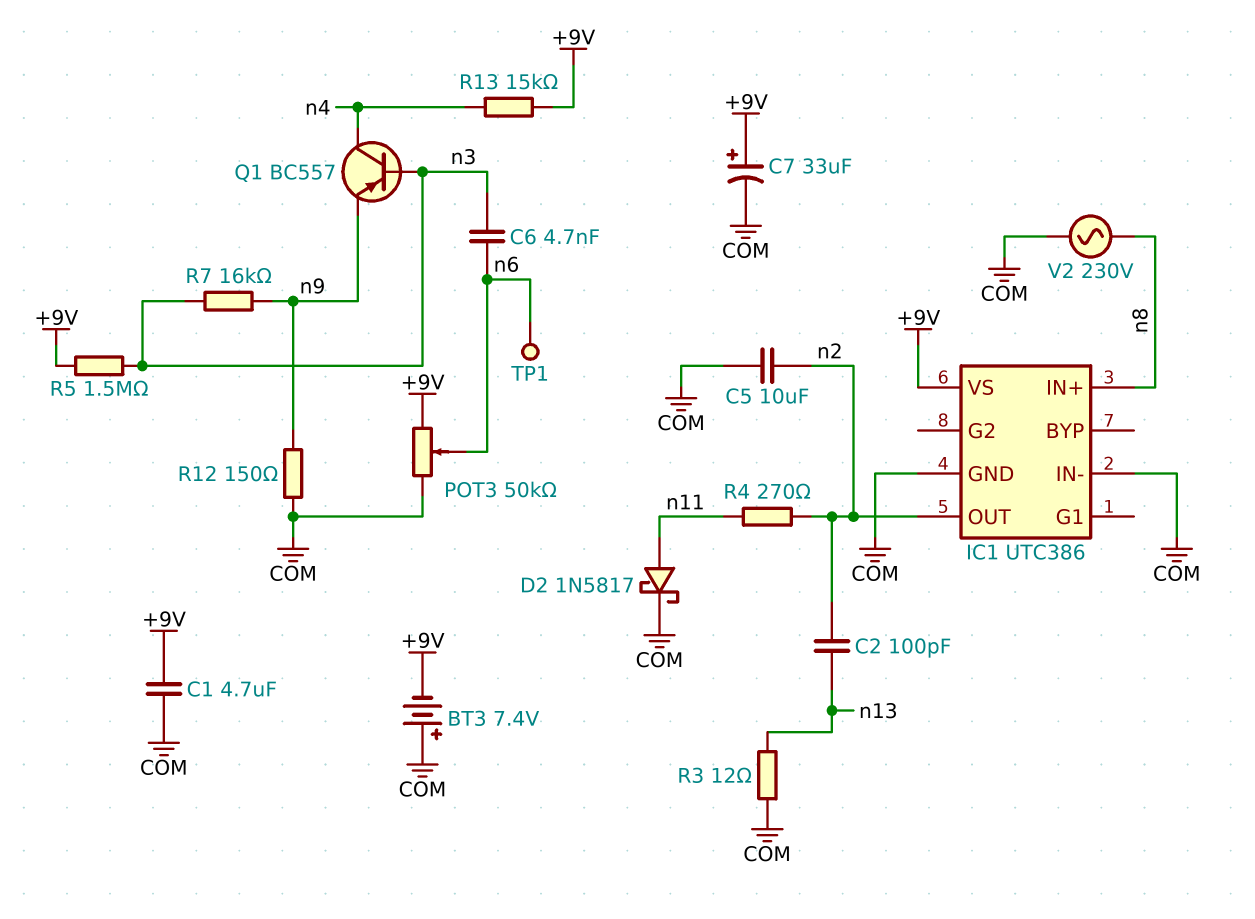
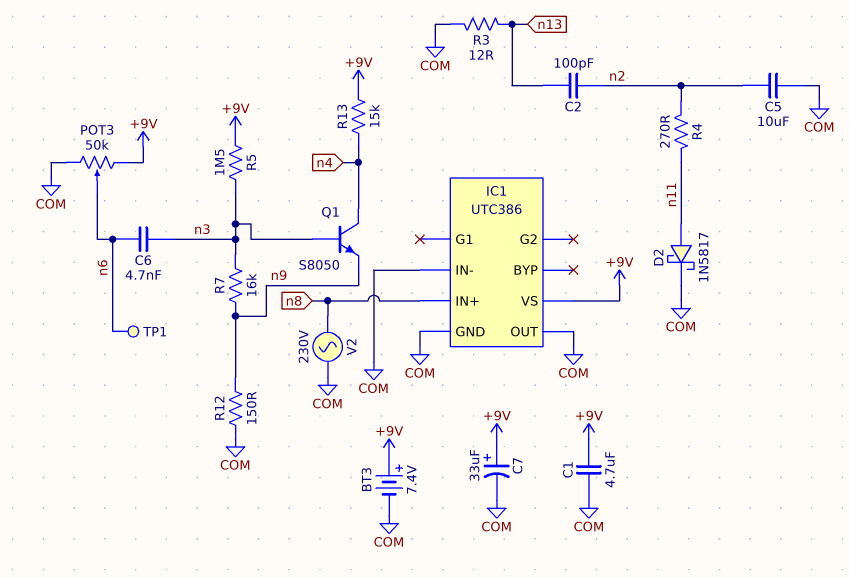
BT3: 7.4V (plus COM, minus +9V) -> 7.4V (plus +9V, minus COM)
IC1 pin OUT: n2 -> COM
Q1: PNP BC557 (B n3, C n4, E n9) -> NPN S8050 (B n3, C n4, E n9)

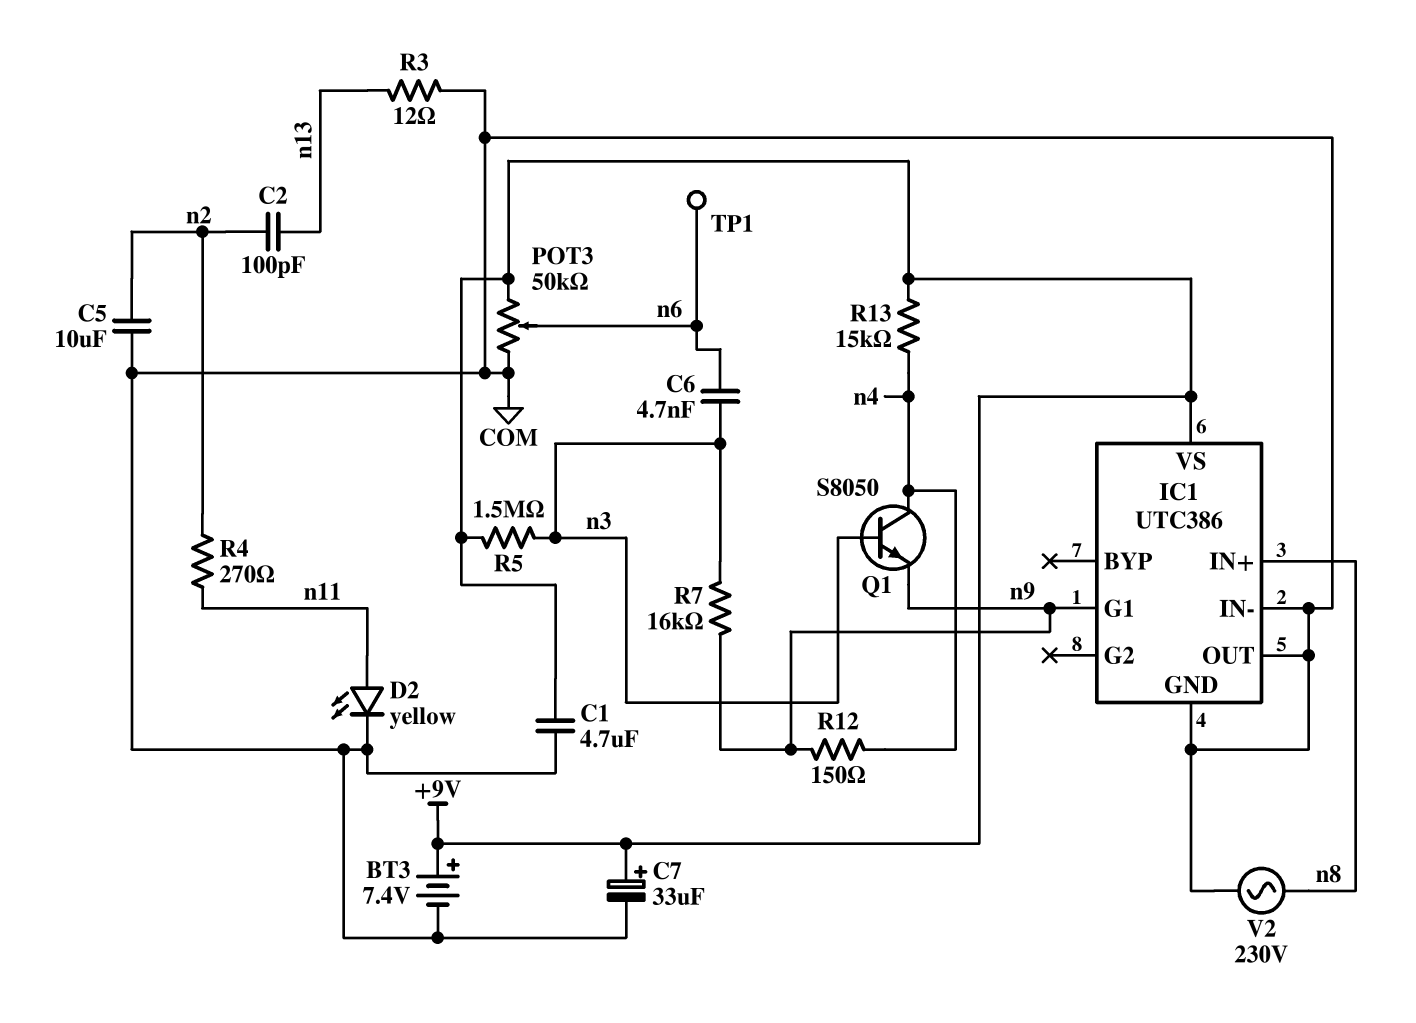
D2: schottky 1N5817 (A n11, K COM) -> LED yellow (A n11, K COM)
IC1 pin G1: none -> n9
R12: 150 (COM, n9) -> 150 (n4, n9)

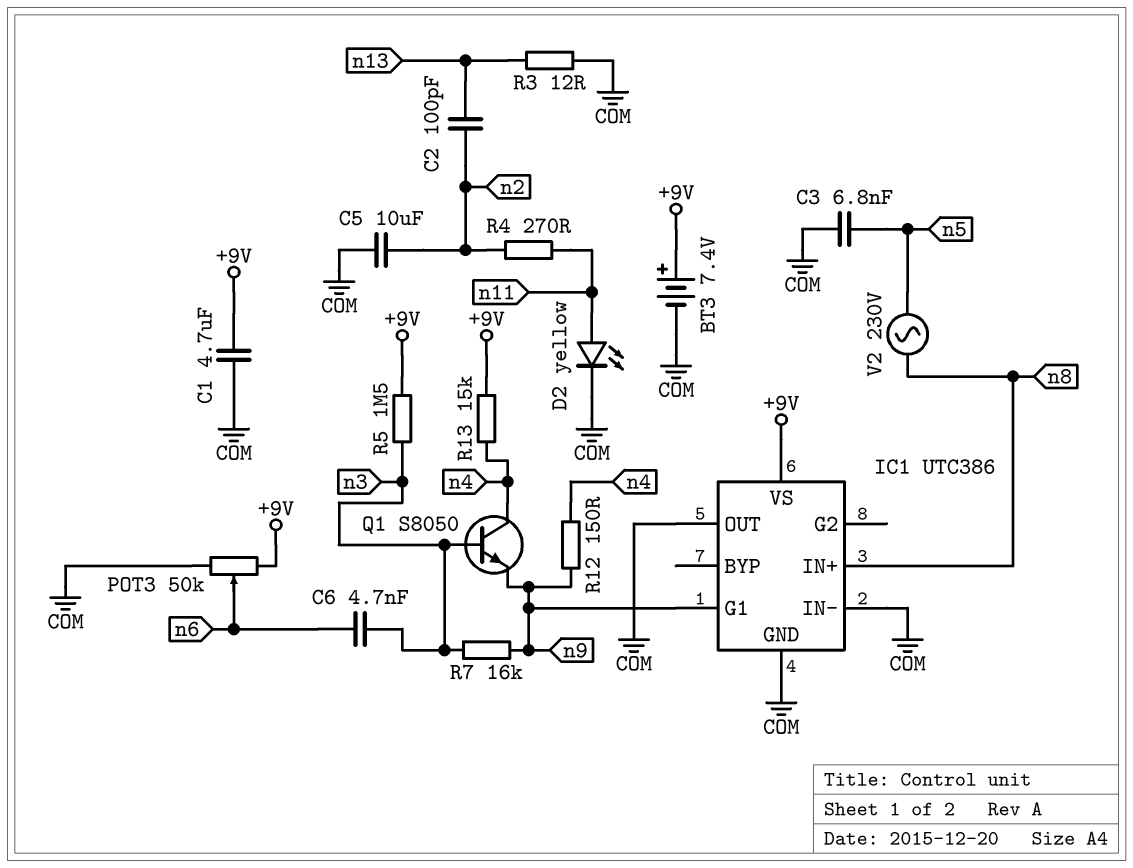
C3: none -> 6.8nF (COM, n5)
C7: 33uF (plus +9V, minus COM) -> none
TP1: test point (n6) -> none
V2: AC 230V (COM, n8) -> AC 230V (n5, n8)

